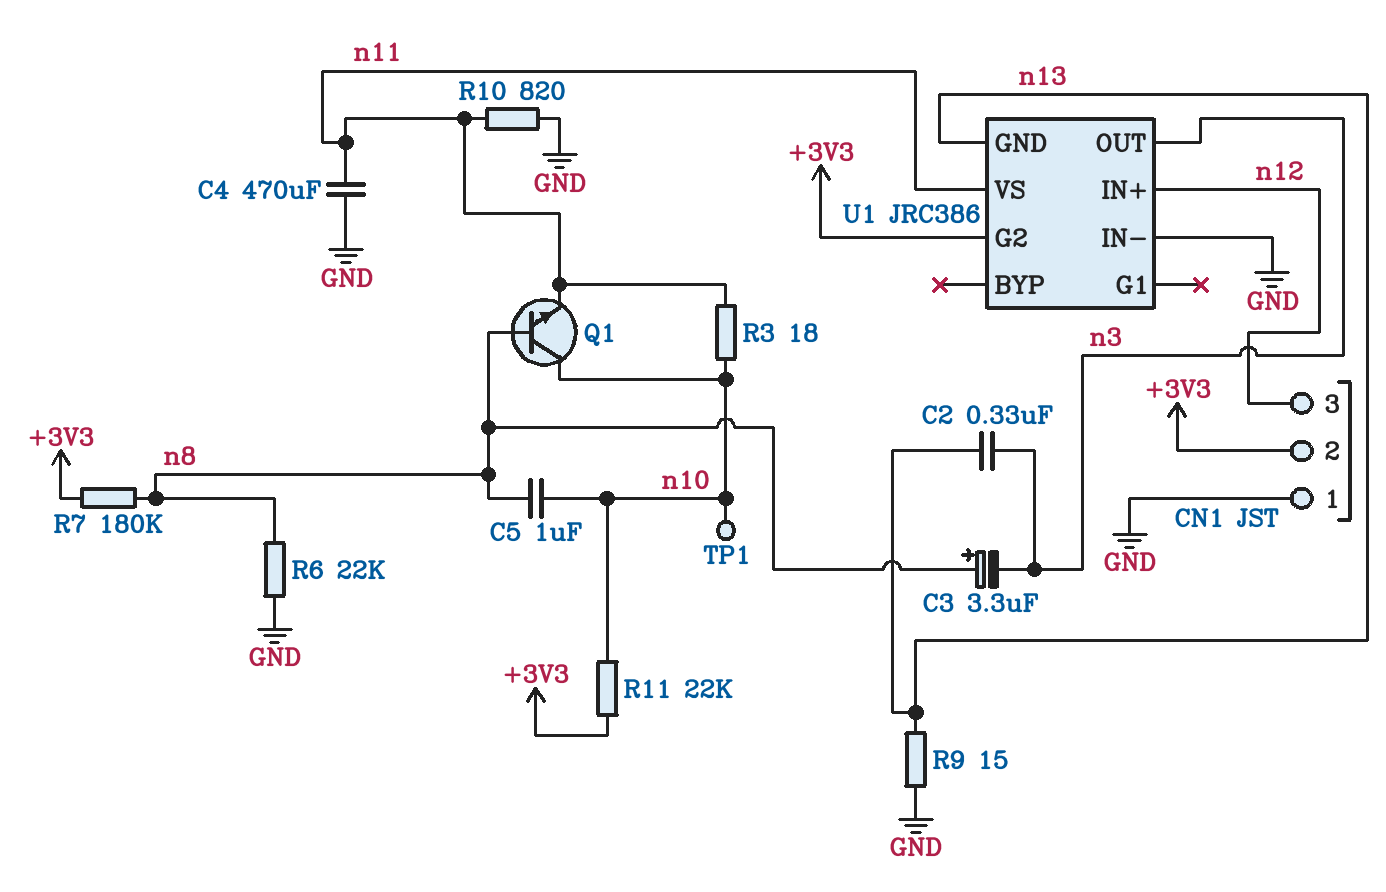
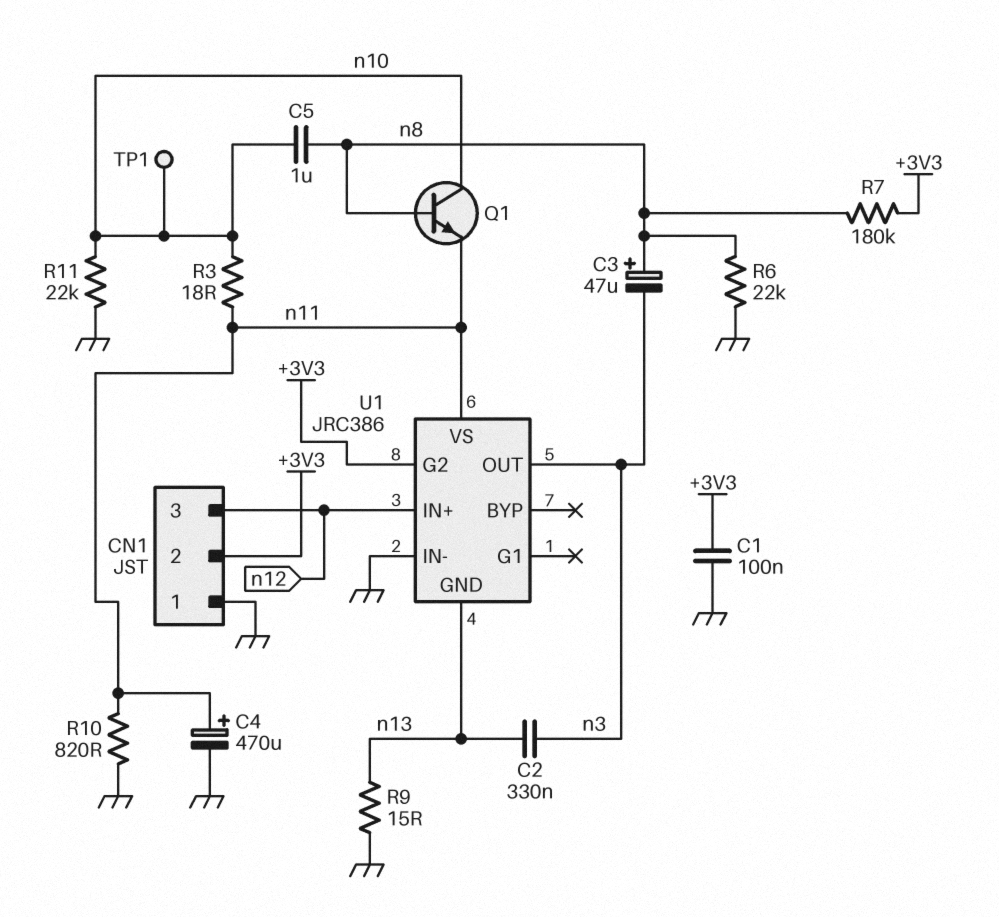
C1: none -> 100nF (+3V3, GND)
C3: 3.3uF (plus n8, minus n3) -> 47uF (plus n8, minus n3)
C4: 470uF (GND, n11) -> 470uF (plus n11, minus GND)
R11: 22k (+3V3, n10) -> 22k (GND, n10)

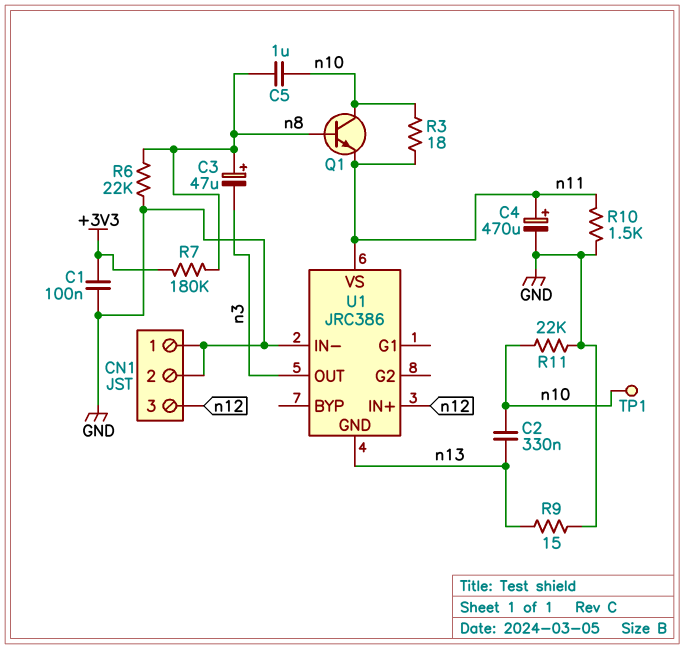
C2: 330nF (n3, n13) -> 330nF (n10, n13)
CN1 pin 2: +3V3 -> GND
R10: 820 (GND, n11) -> 1.5k (GND, n11)
U1 pin G2: +3V3 -> none

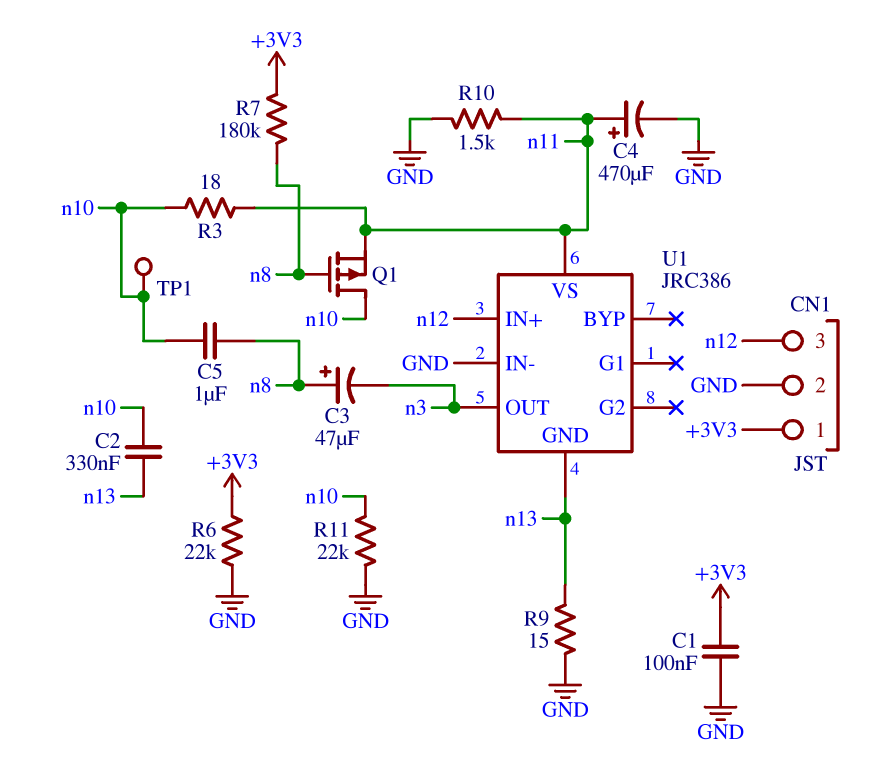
CN1 pin 1: GND -> +3V3
Q1: NPN (B n8, C n10, E n11) -> PMOS (G n8, D n10, S n11)
R6: 22k (GND, n8) -> 22k (+3V3, GND)

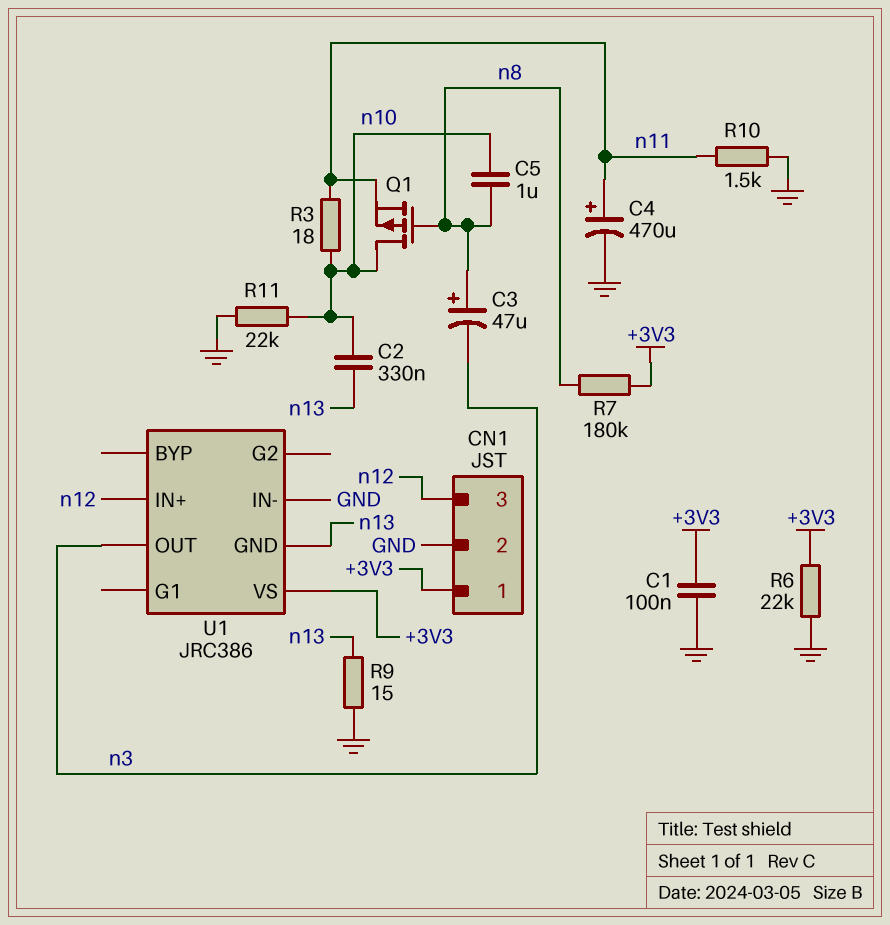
TP1: test point (n10) -> none
U1 pin VS: n11 -> +3V3

